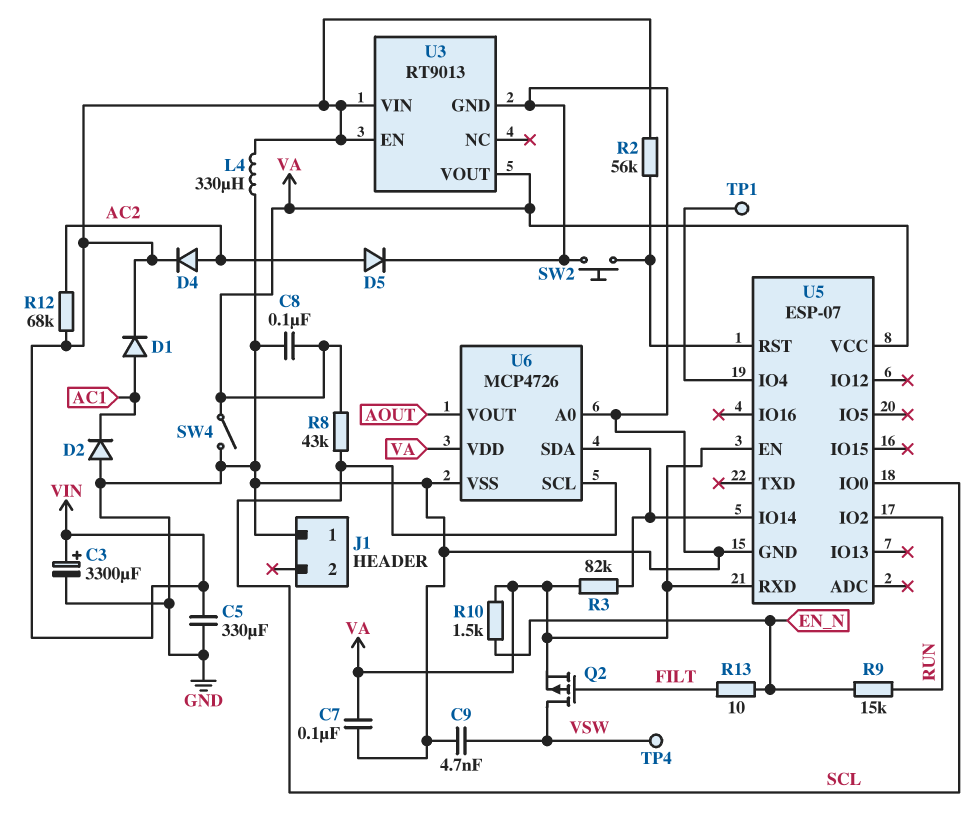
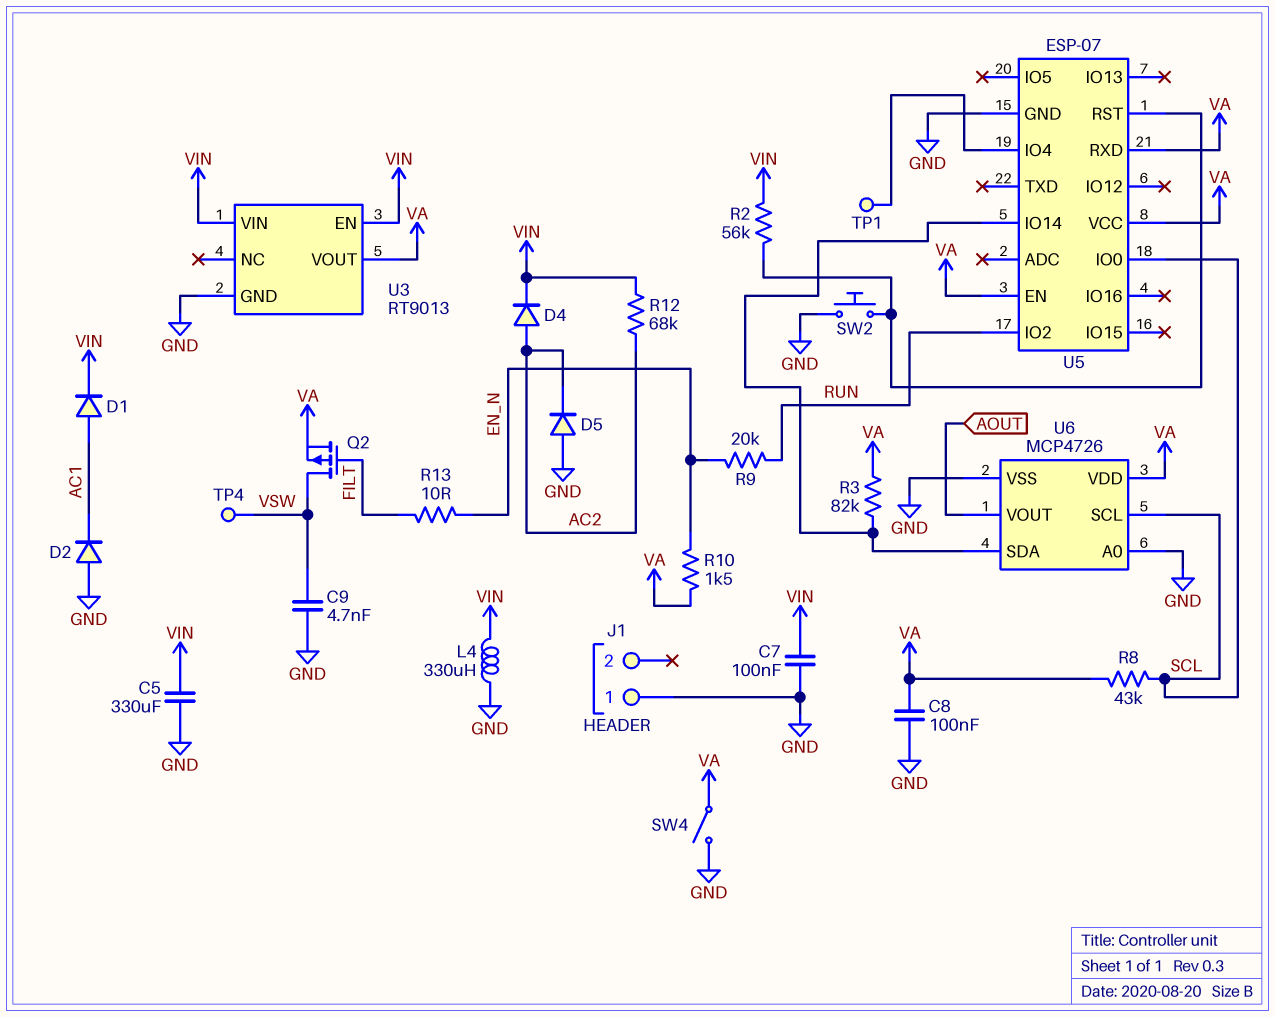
C3: 3300uF (plus VIN, minus GND) -> none
C7: 100nF (GND, VA) -> 100nF (GND, VIN)
D5: diode (A AC2, K GND) -> diode (A GND, K AC2)
R9: 15k (EN_N, RUN) -> 20k (EN_N, RUN)

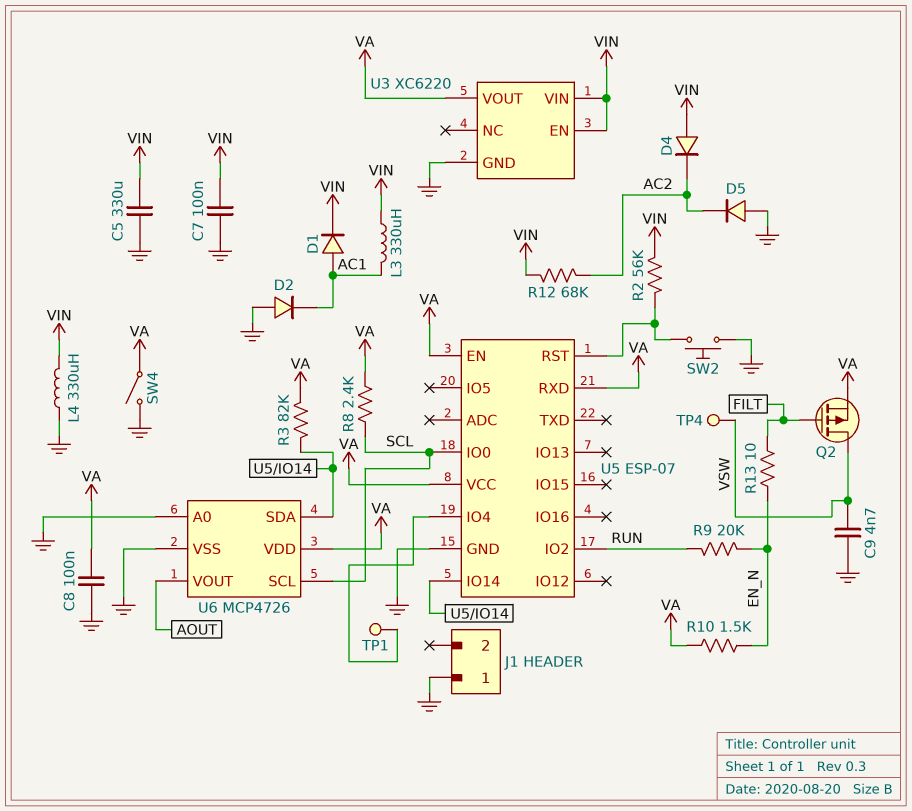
D4: diode (A AC2, K VIN) -> diode (A VIN, K AC2)
L3: none -> 330uH (AC1, VIN)
R8: 43k (SCL, VA) -> 2.4k (SCL, VA)
U3: RT9013 -> XC6220

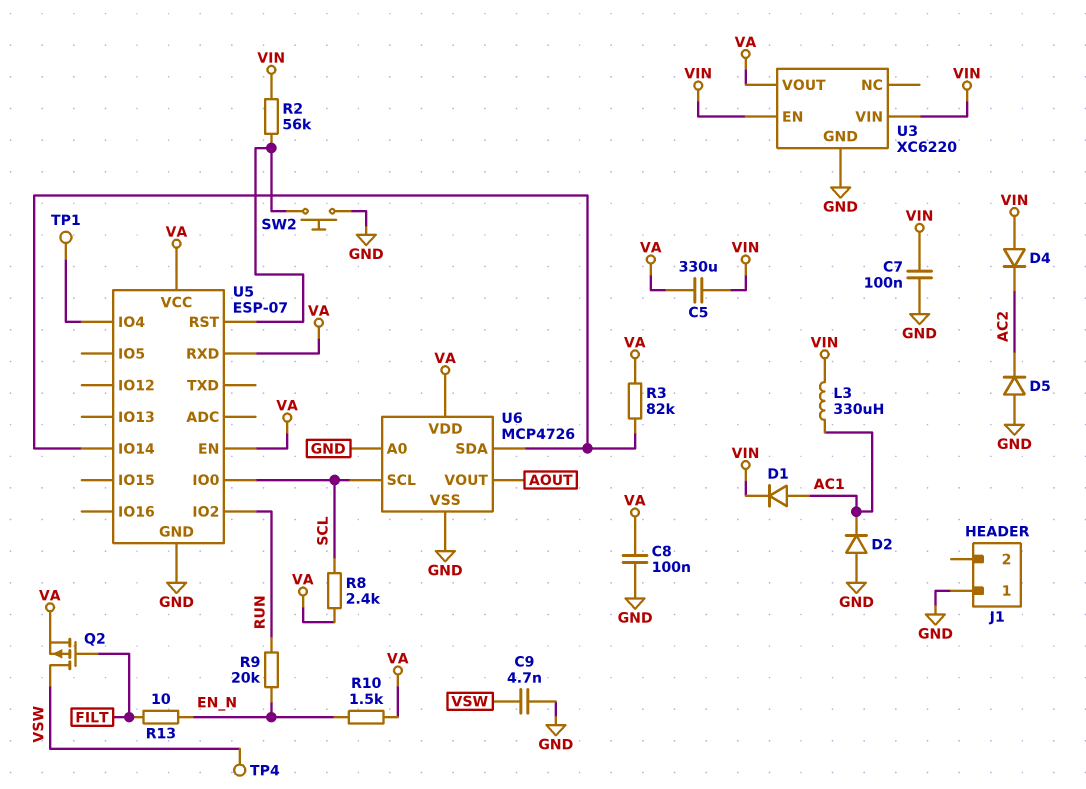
C5: 330uF (GND, VIN) -> 330uF (VA, VIN)
L4: 330uH (GND, VIN) -> none
R12: 68k (AC2, VIN) -> none
SW4: switch (GND, VA) -> none

